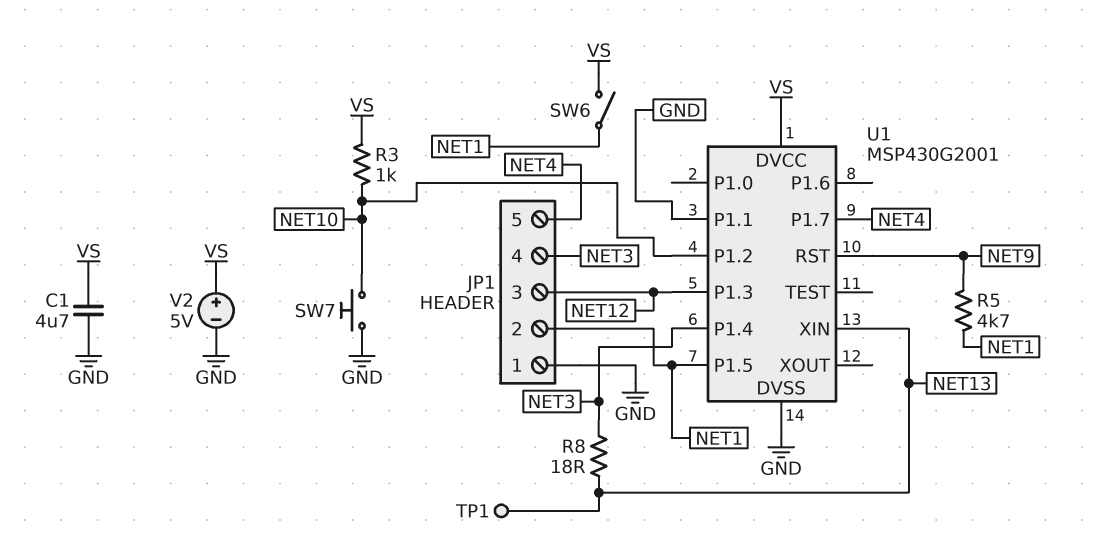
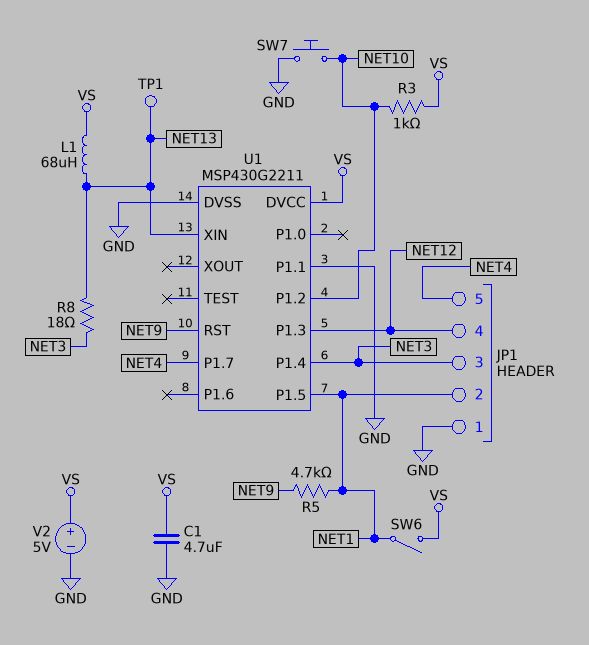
JP1 pin 3: NET12 -> NET3
JP1 pin 4: NET3 -> NET12
L1: none -> 68uH (NET13, VS)
U1: MSP430G2001 -> MSP430G2211

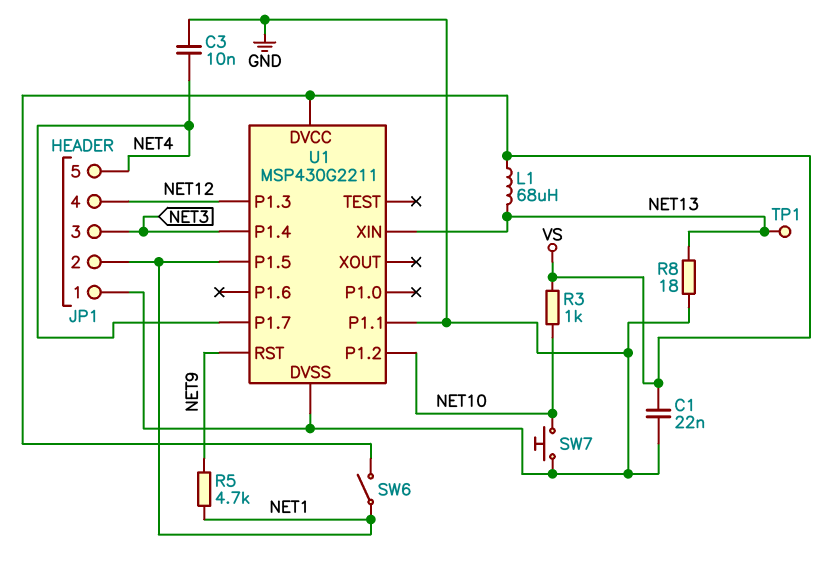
C1: 4.7uF (GND, VS) -> 22nF (GND, VS)
C3: none -> 10nF (GND, NET4)
R8: 18 (NET3, NET13) -> 18 (GND, NET13)
V2: 5V (plus VS, minus GND) -> none

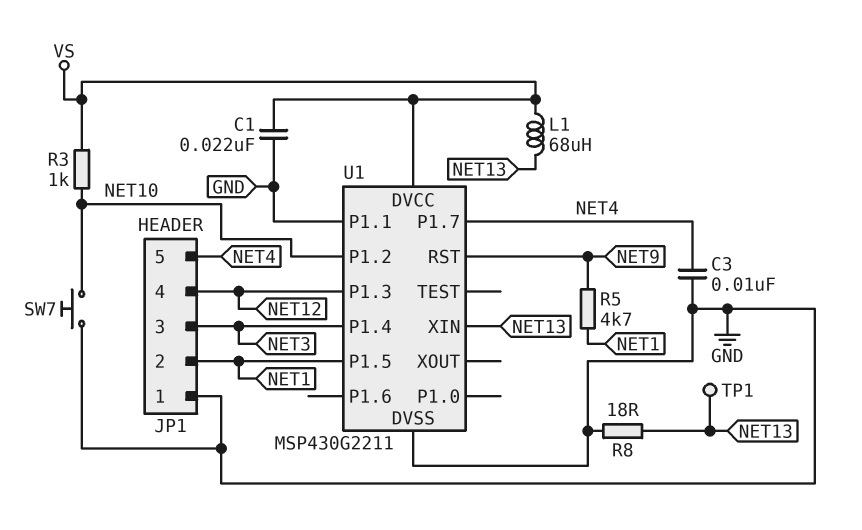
SW6: switch (NET1, VS) -> none

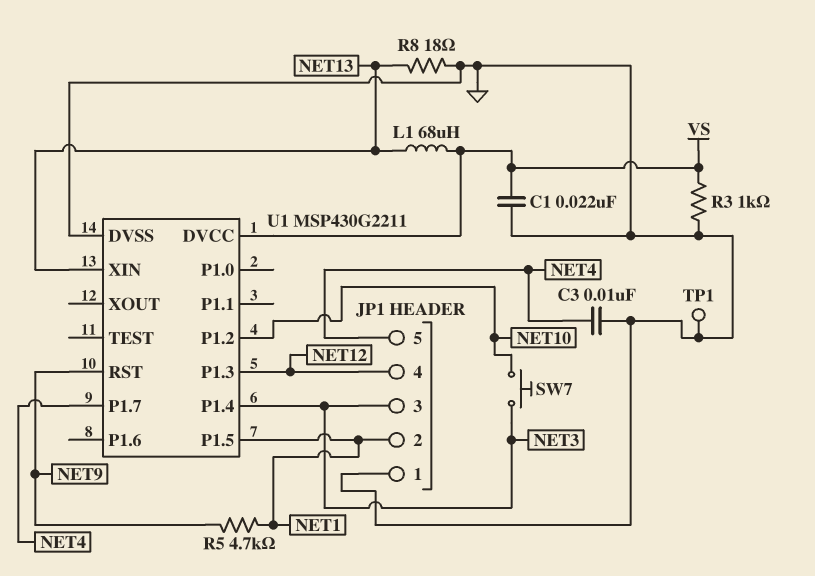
R3: 1k (NET10, VS) -> 1k (GND, VS)
SW7: button (GND, NET10) -> button (NET3, NET10)
TP1: test point (NET13) -> test point (GND)
U1 pin P1.1: GND -> none

